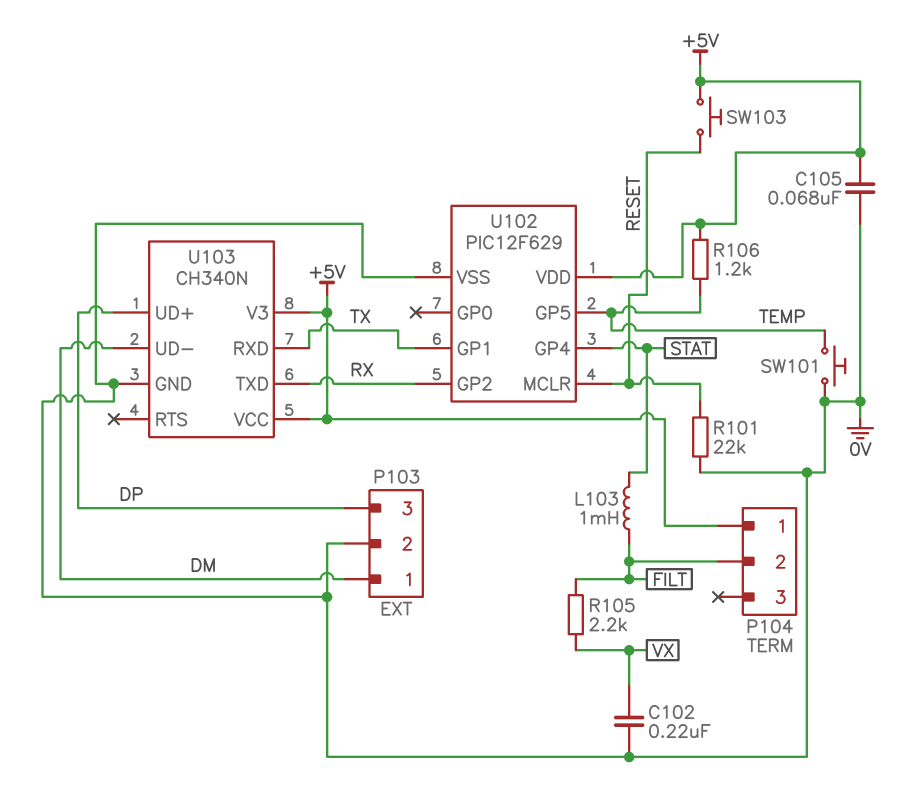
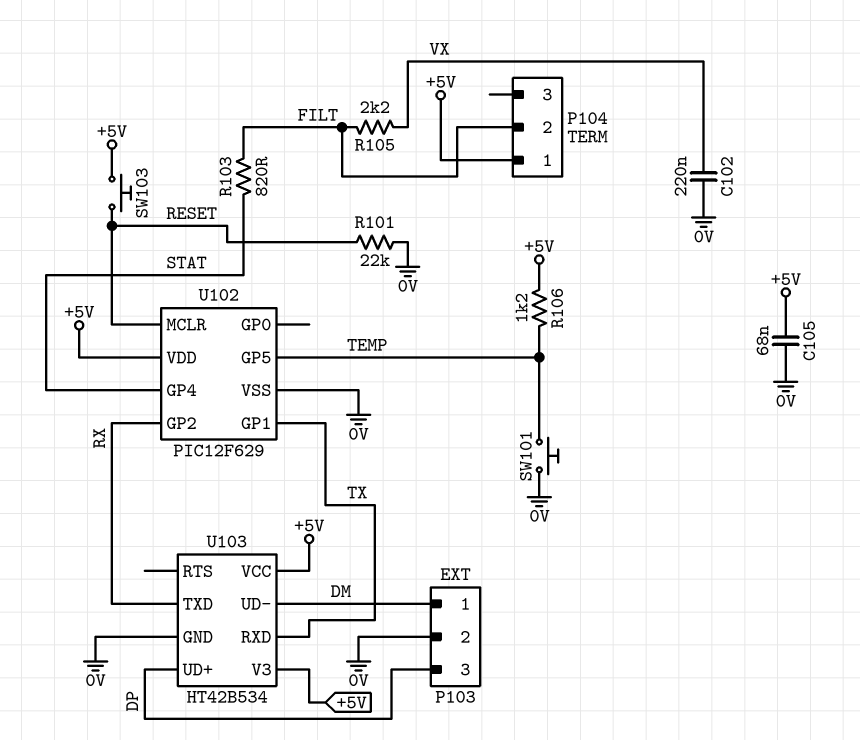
L103: 1mH (FILT, STAT) -> none
R103: none -> 820 (FILT, STAT)
U103: CH340N -> HT42B534

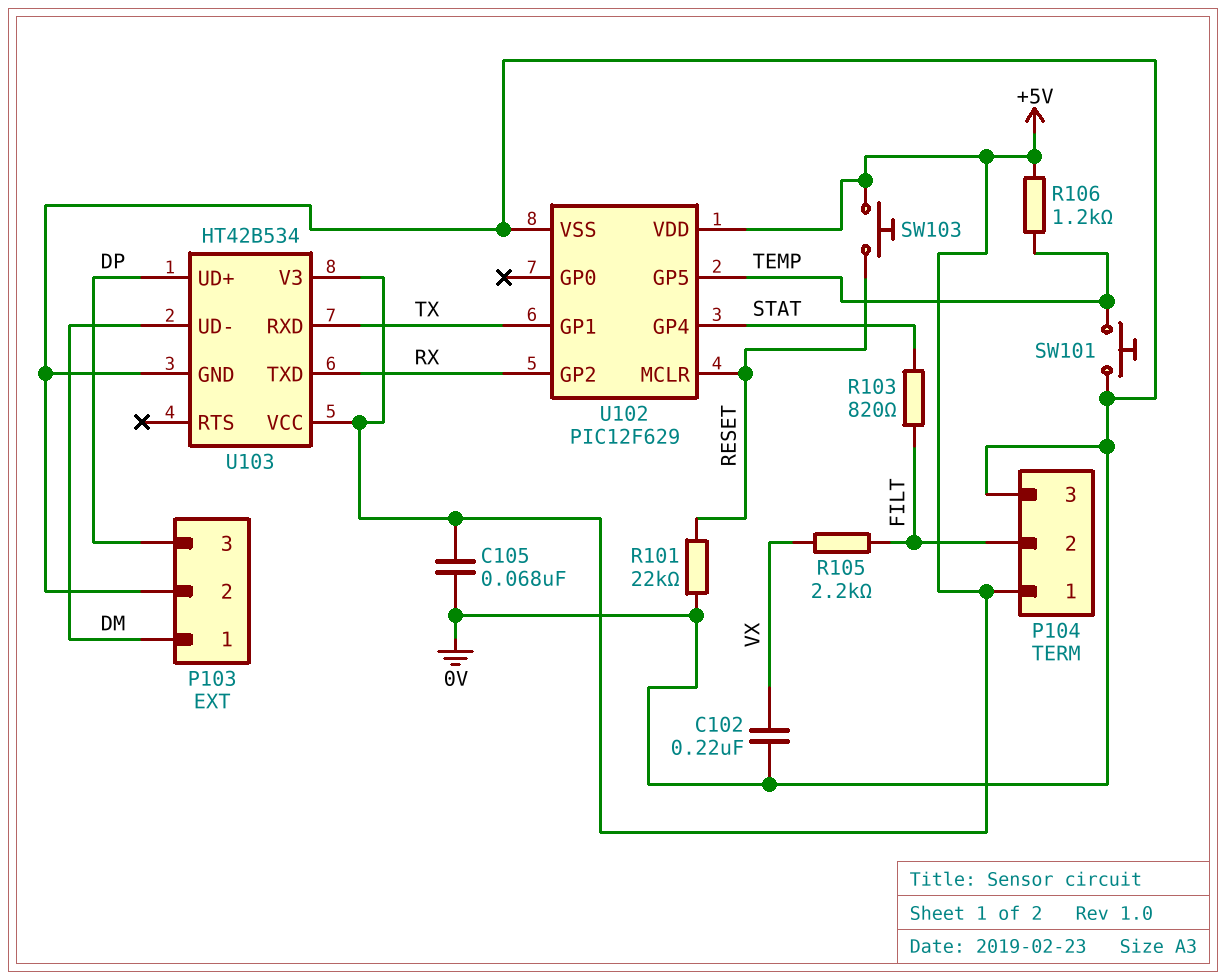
P104 pin 3: none -> 0V

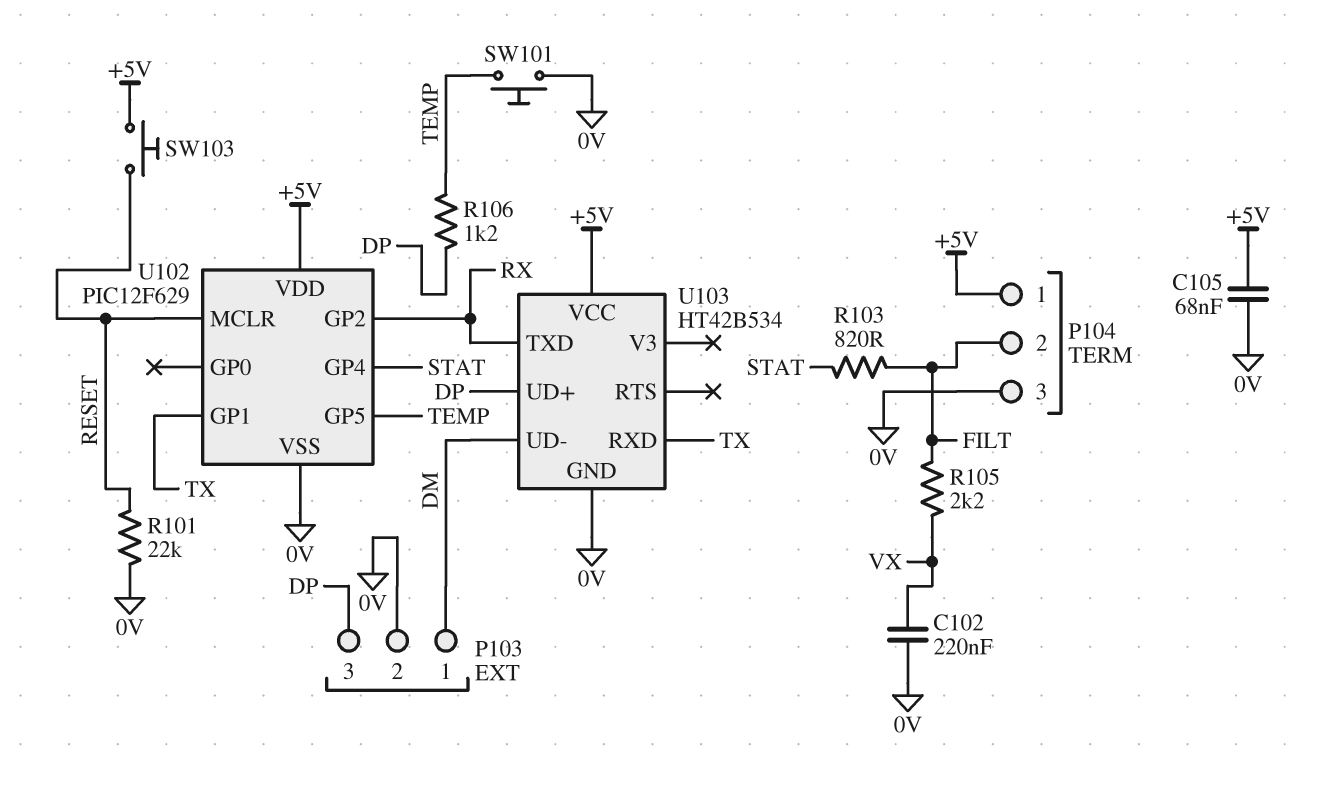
R106: 1.2k (+5V, TEMP) -> 1.2k (DP, TEMP)
U103 pin V3: +5V -> none

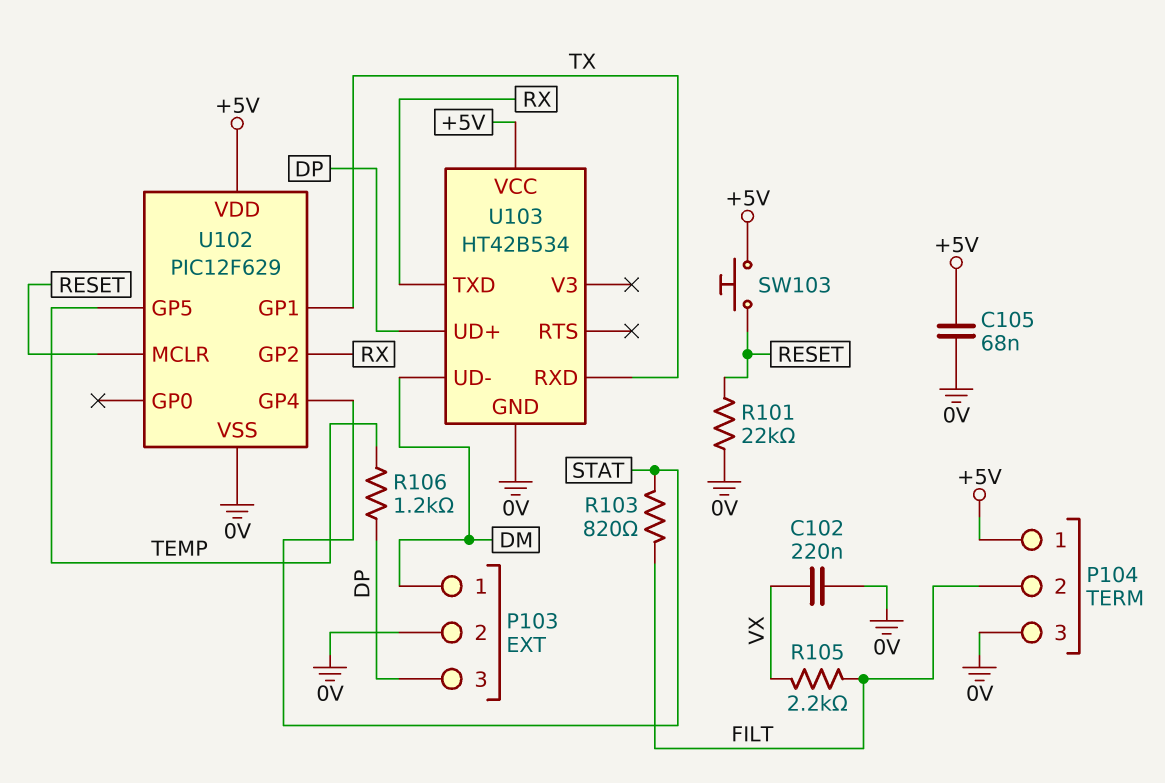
SW101: button (0V, TEMP) -> none

